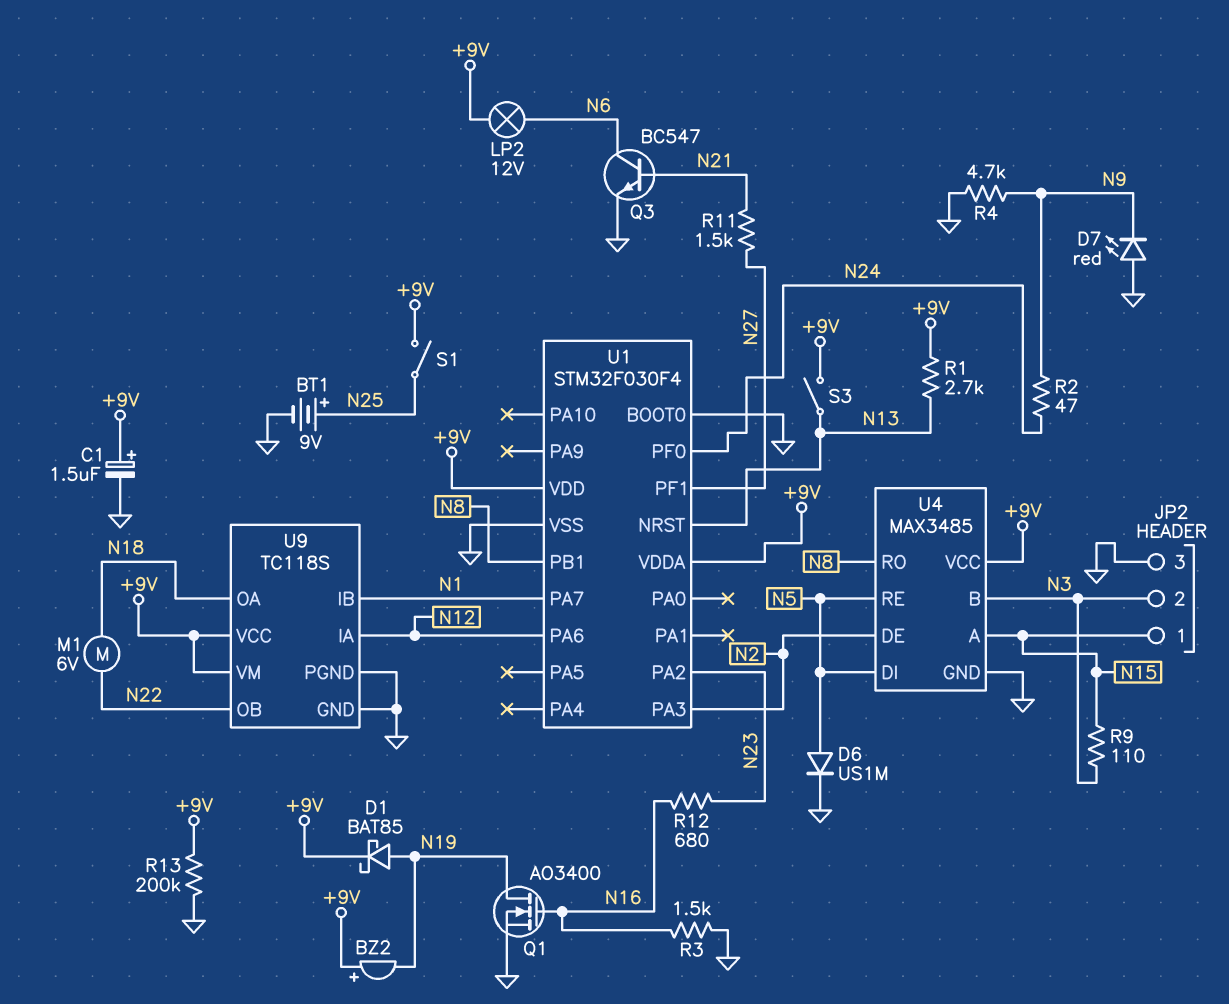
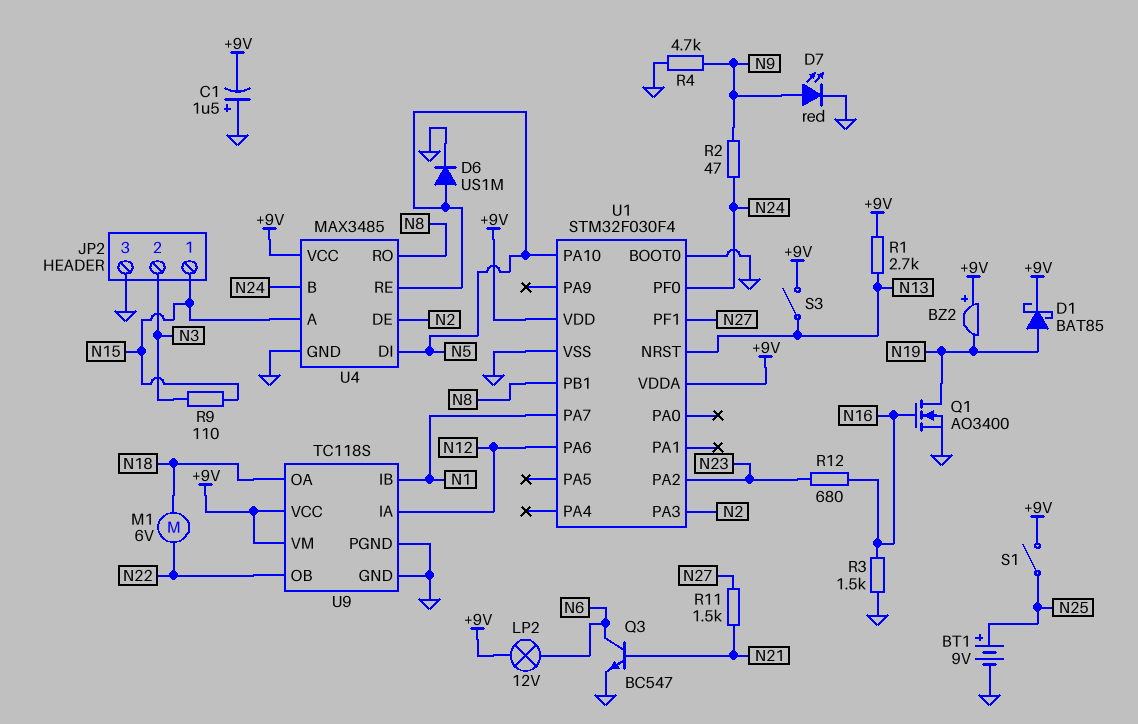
C1: 1.5uF (plus +9V, minus GND) -> 1.5uF (plus GND, minus +9V)
D7: LED red (A GND, K N9) -> LED red (A N9, K GND)
R13: 200k (+9V, GND) -> none
U1 pin PA10: none -> N5
U4 pin B: N3 -> N24

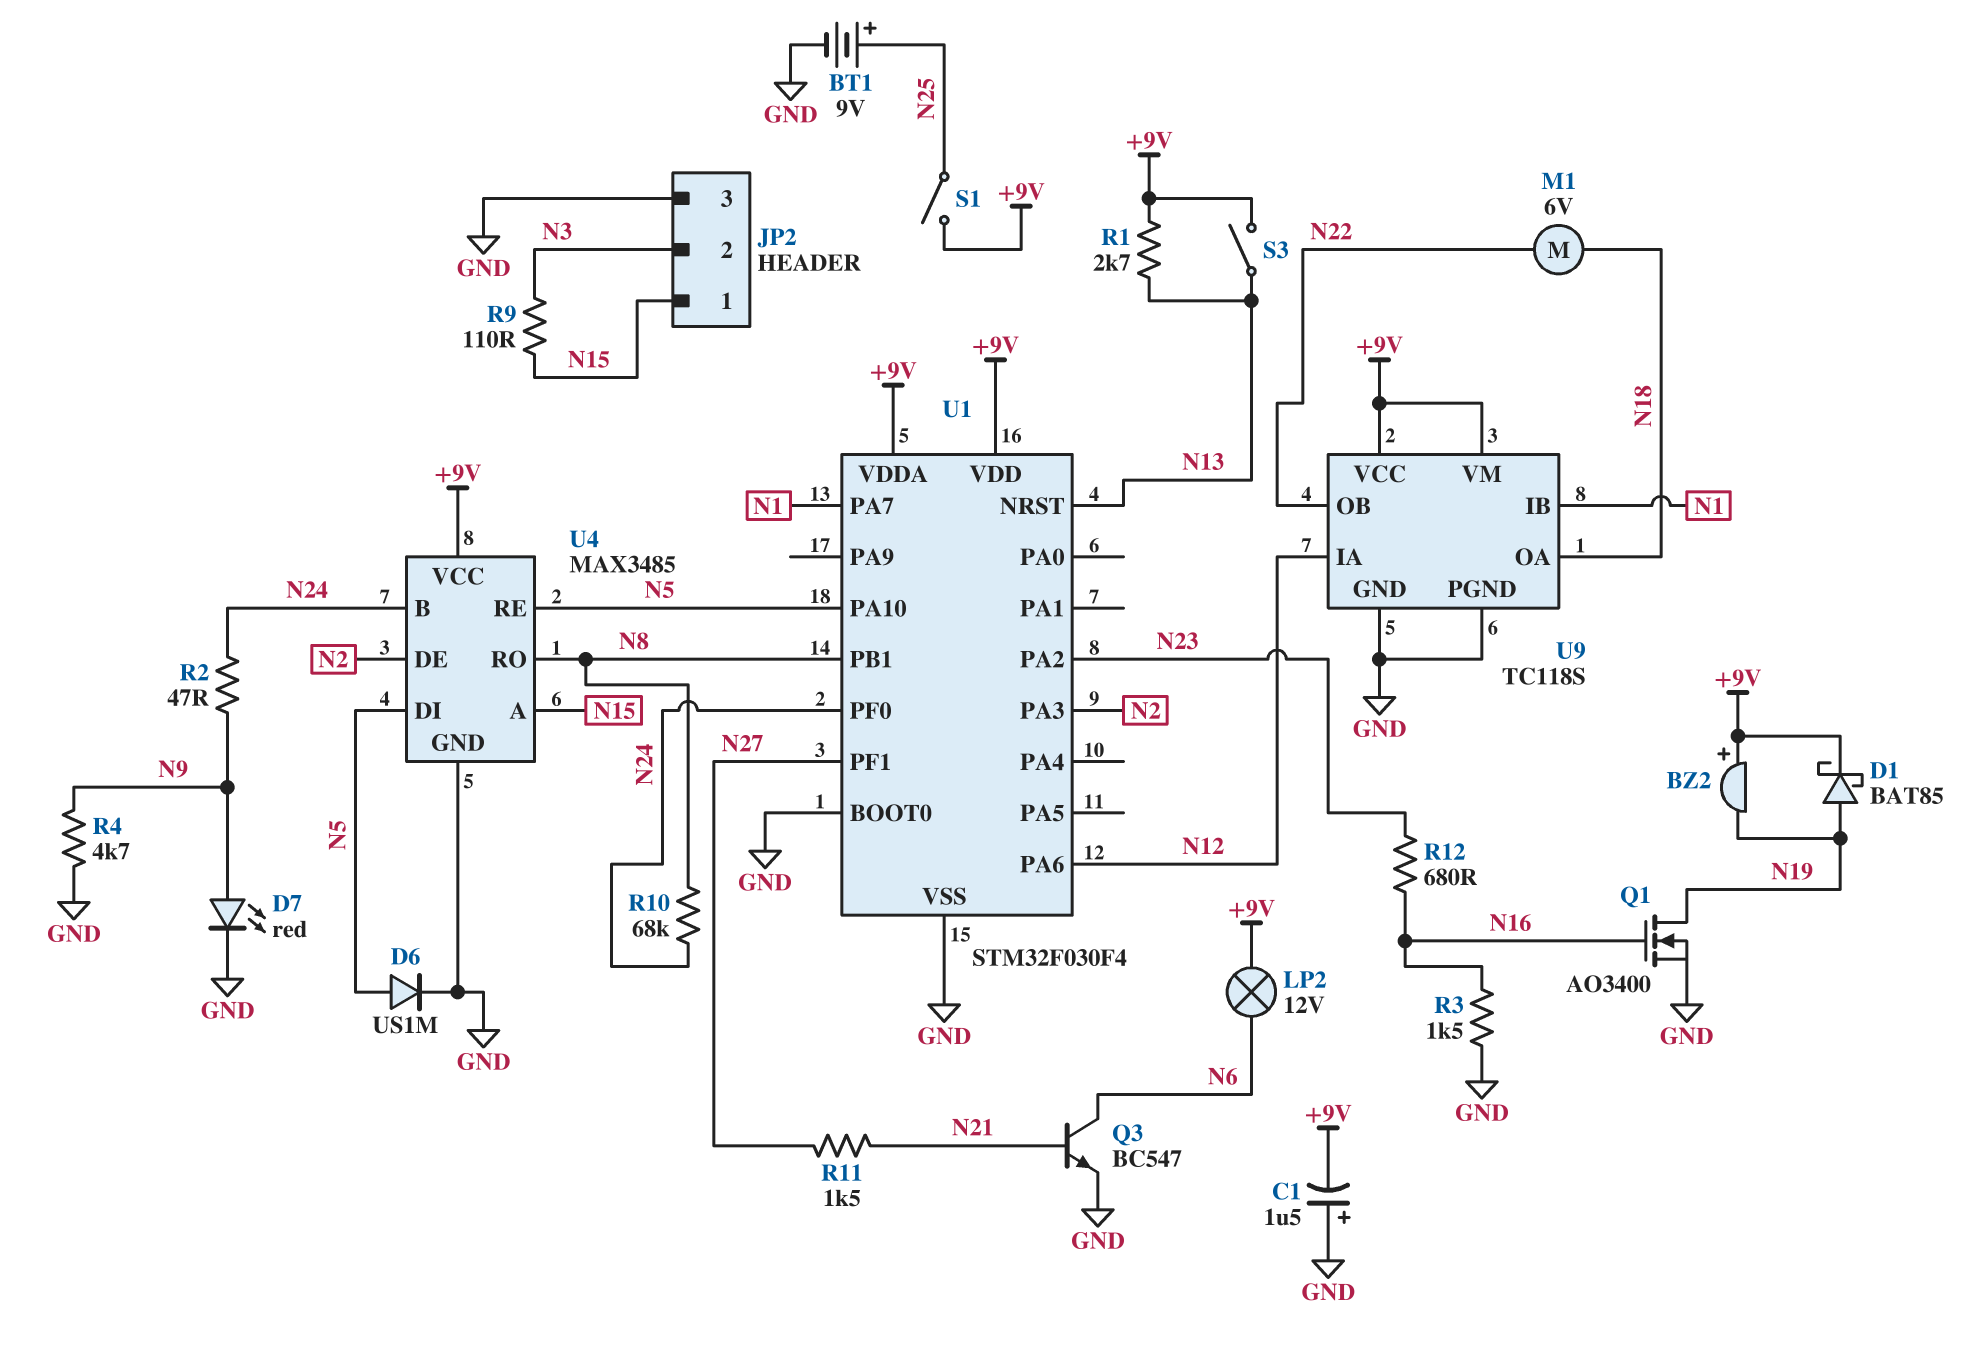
R10: none -> 68k (N8, N24)

